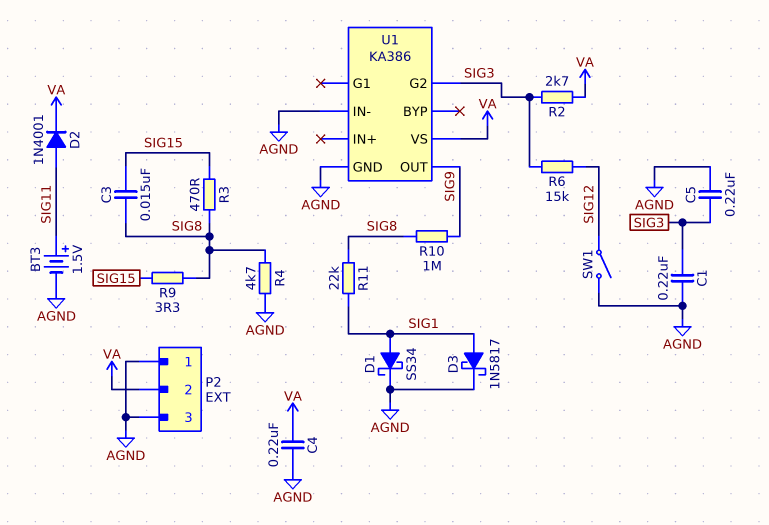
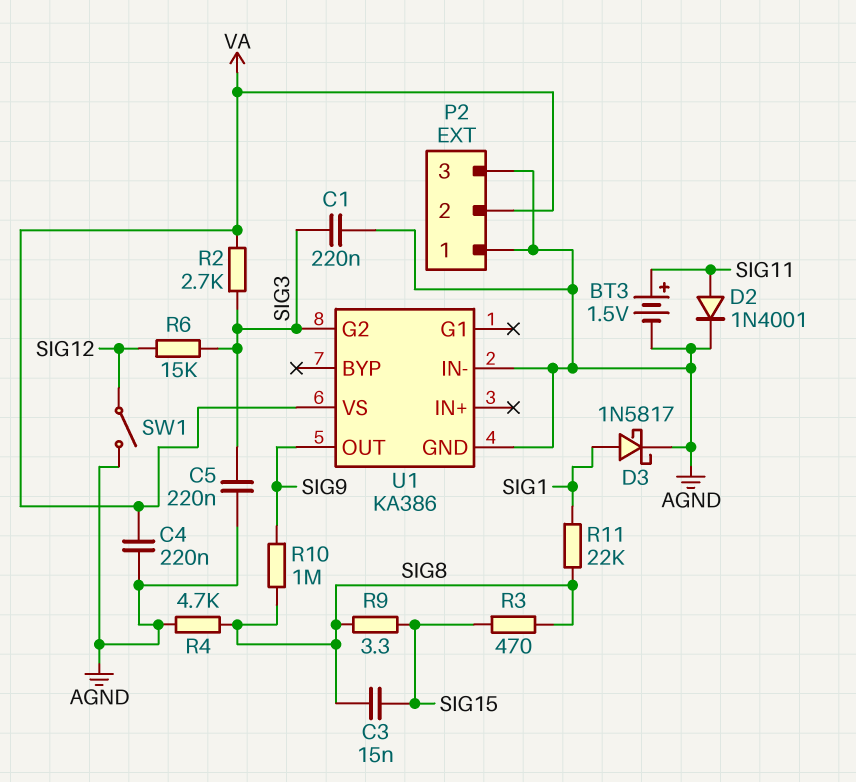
D1: schottky SS34 (A SIG1, K AGND) -> none
D2: diode 1N4001 (A SIG11, K VA) -> diode 1N4001 (A SIG11, K AGND)

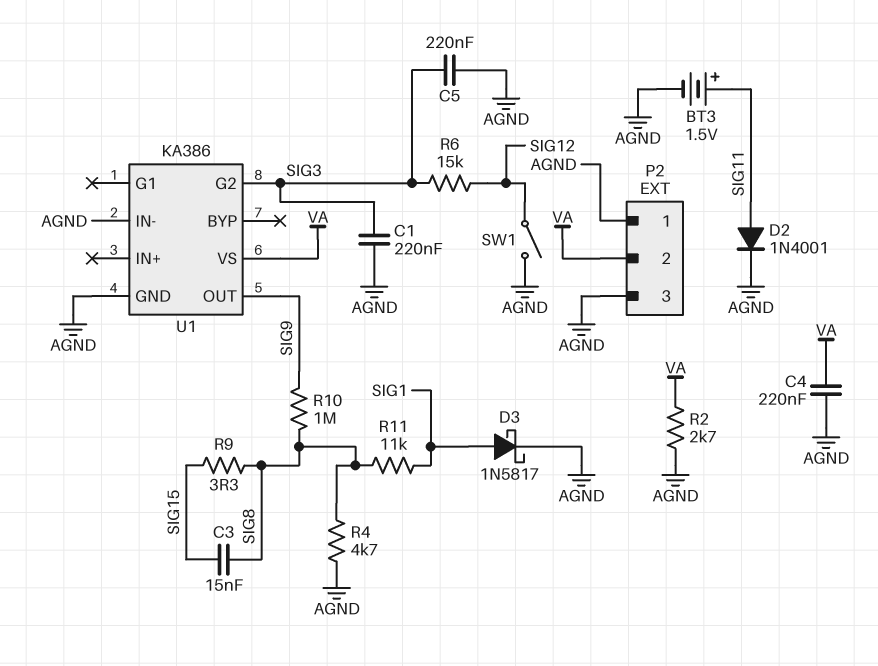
R2: 2.7k (SIG3, VA) -> 2.7k (AGND, VA)
R3: 470 (SIG8, SIG15) -> none
R11: 22k (SIG1, SIG8) -> 11k (SIG1, SIG8)

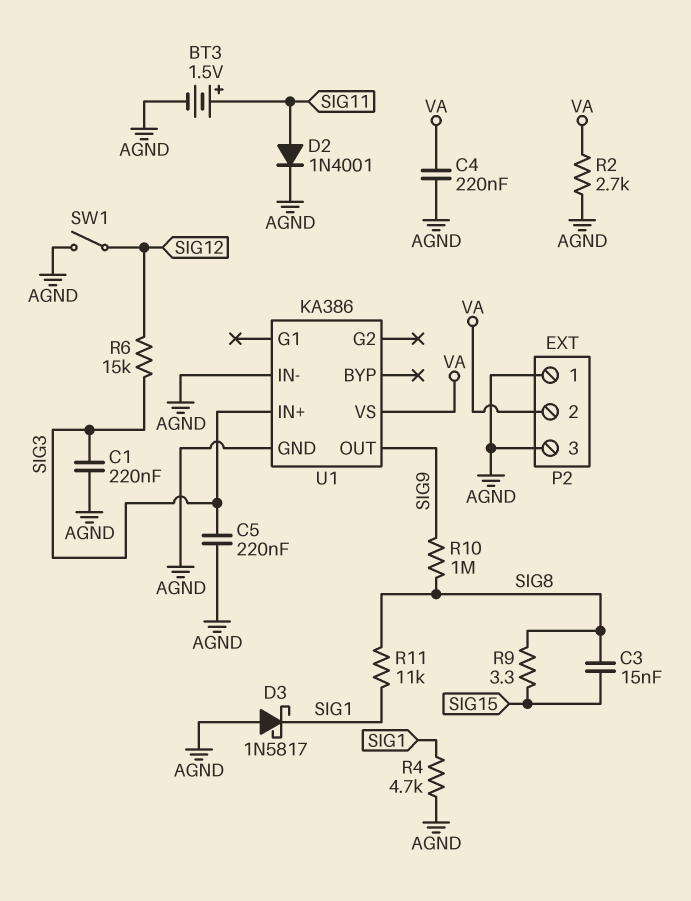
D3: schottky 1N5817 (A SIG1, K AGND) -> schottky 1N5817 (A AGND, K SIG1)
R4: 4.7k (AGND, SIG8) -> 4.7k (AGND, SIG1)
U1 pin G2: SIG3 -> none
U1 pin IN+: none -> SIG3

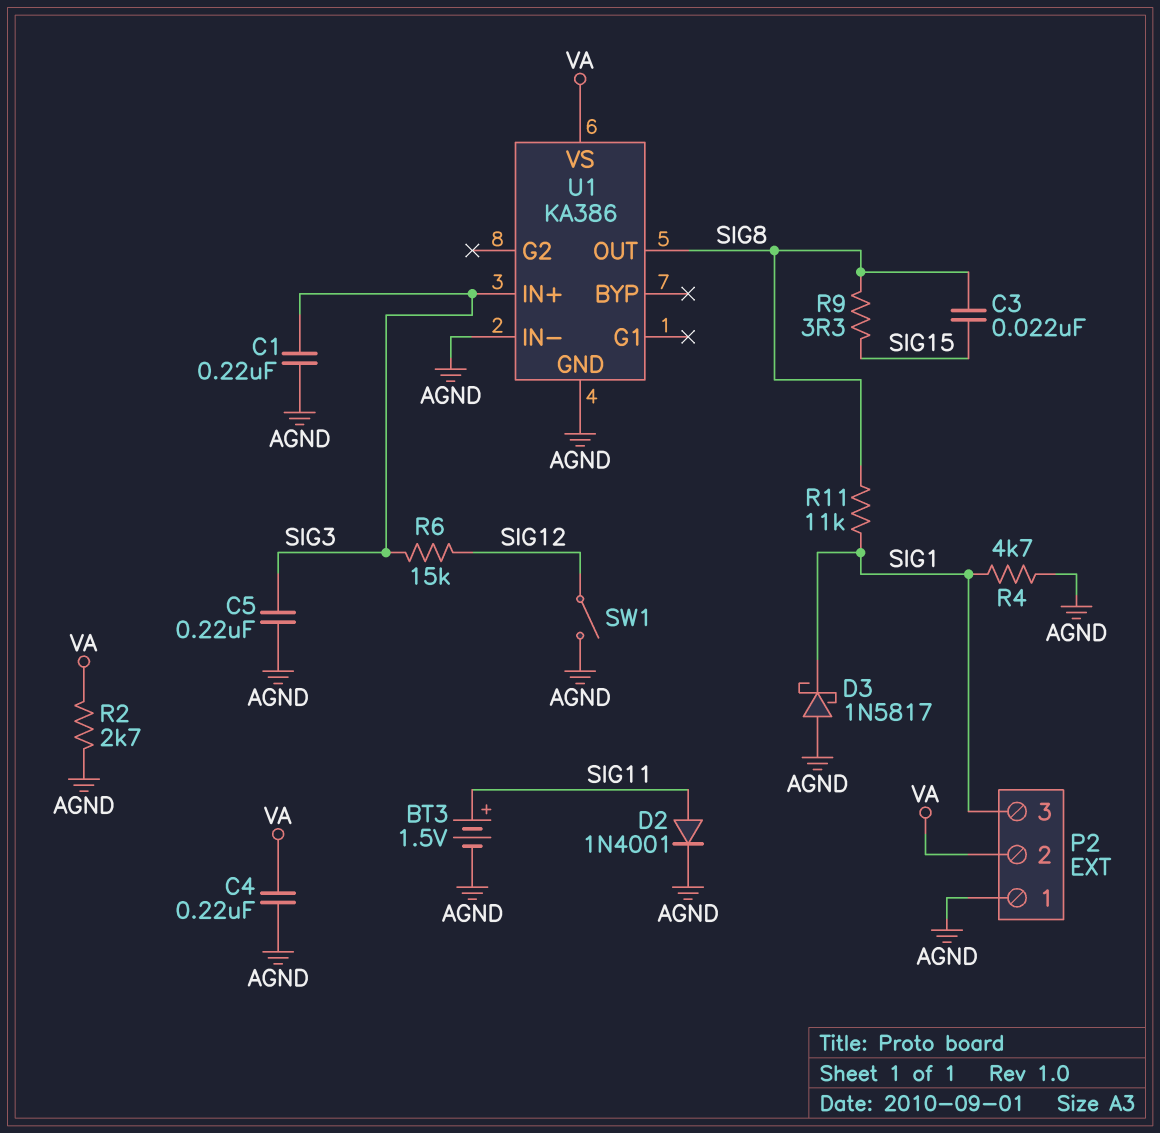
C3: 15nF (SIG8, SIG15) -> 22nF (SIG8, SIG15)
P2 pin 3: AGND -> SIG1
R10: 1M (SIG8, SIG9) -> none
U1 pin OUT: SIG9 -> SIG8

